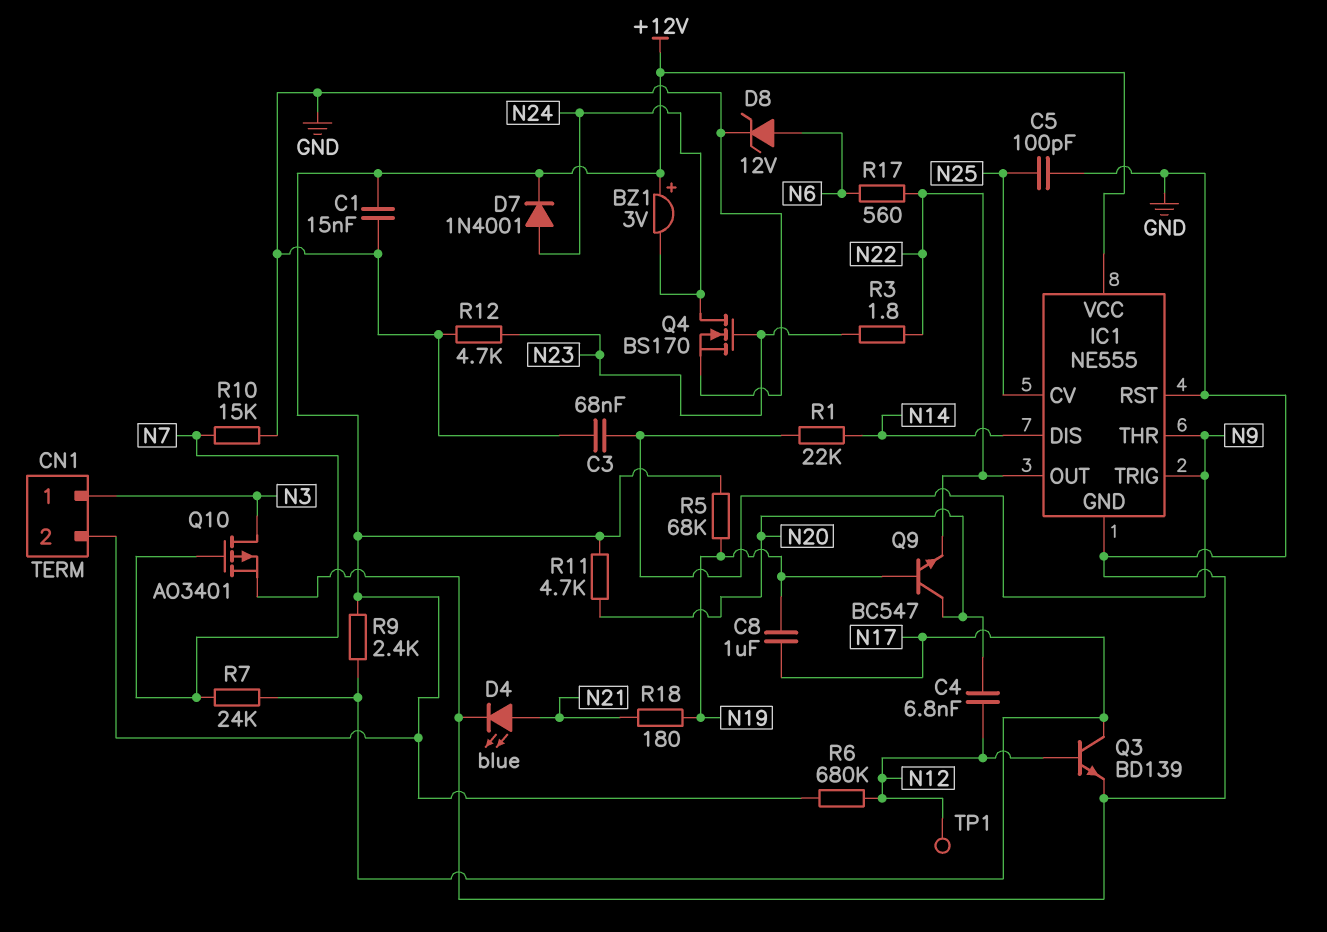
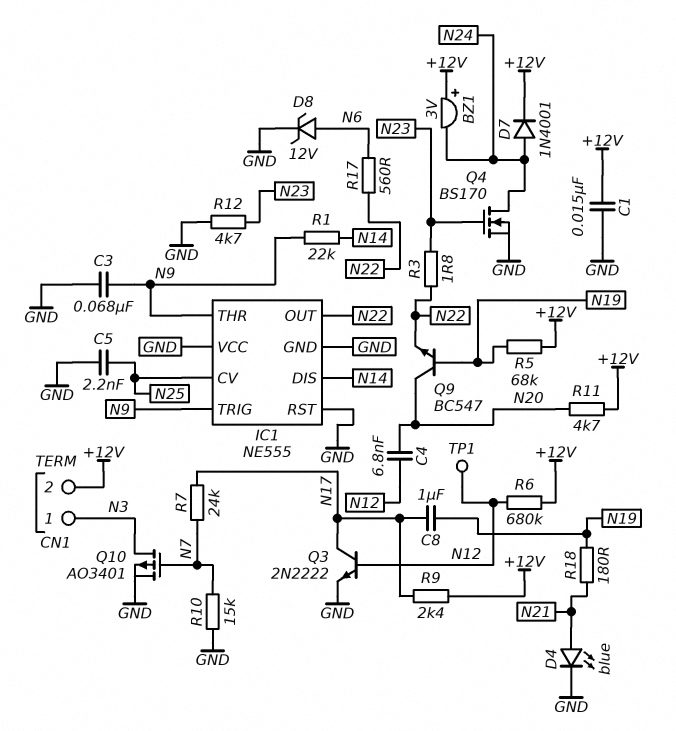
C5: 100pF (GND, N25) -> 2.2nF (GND, N25)
IC1 pin VCC: +12V -> GND
Q3: NPN BD139 (B N12, C N17, E GND) -> NPN 2N2222 (B N12, C N17, E GND)

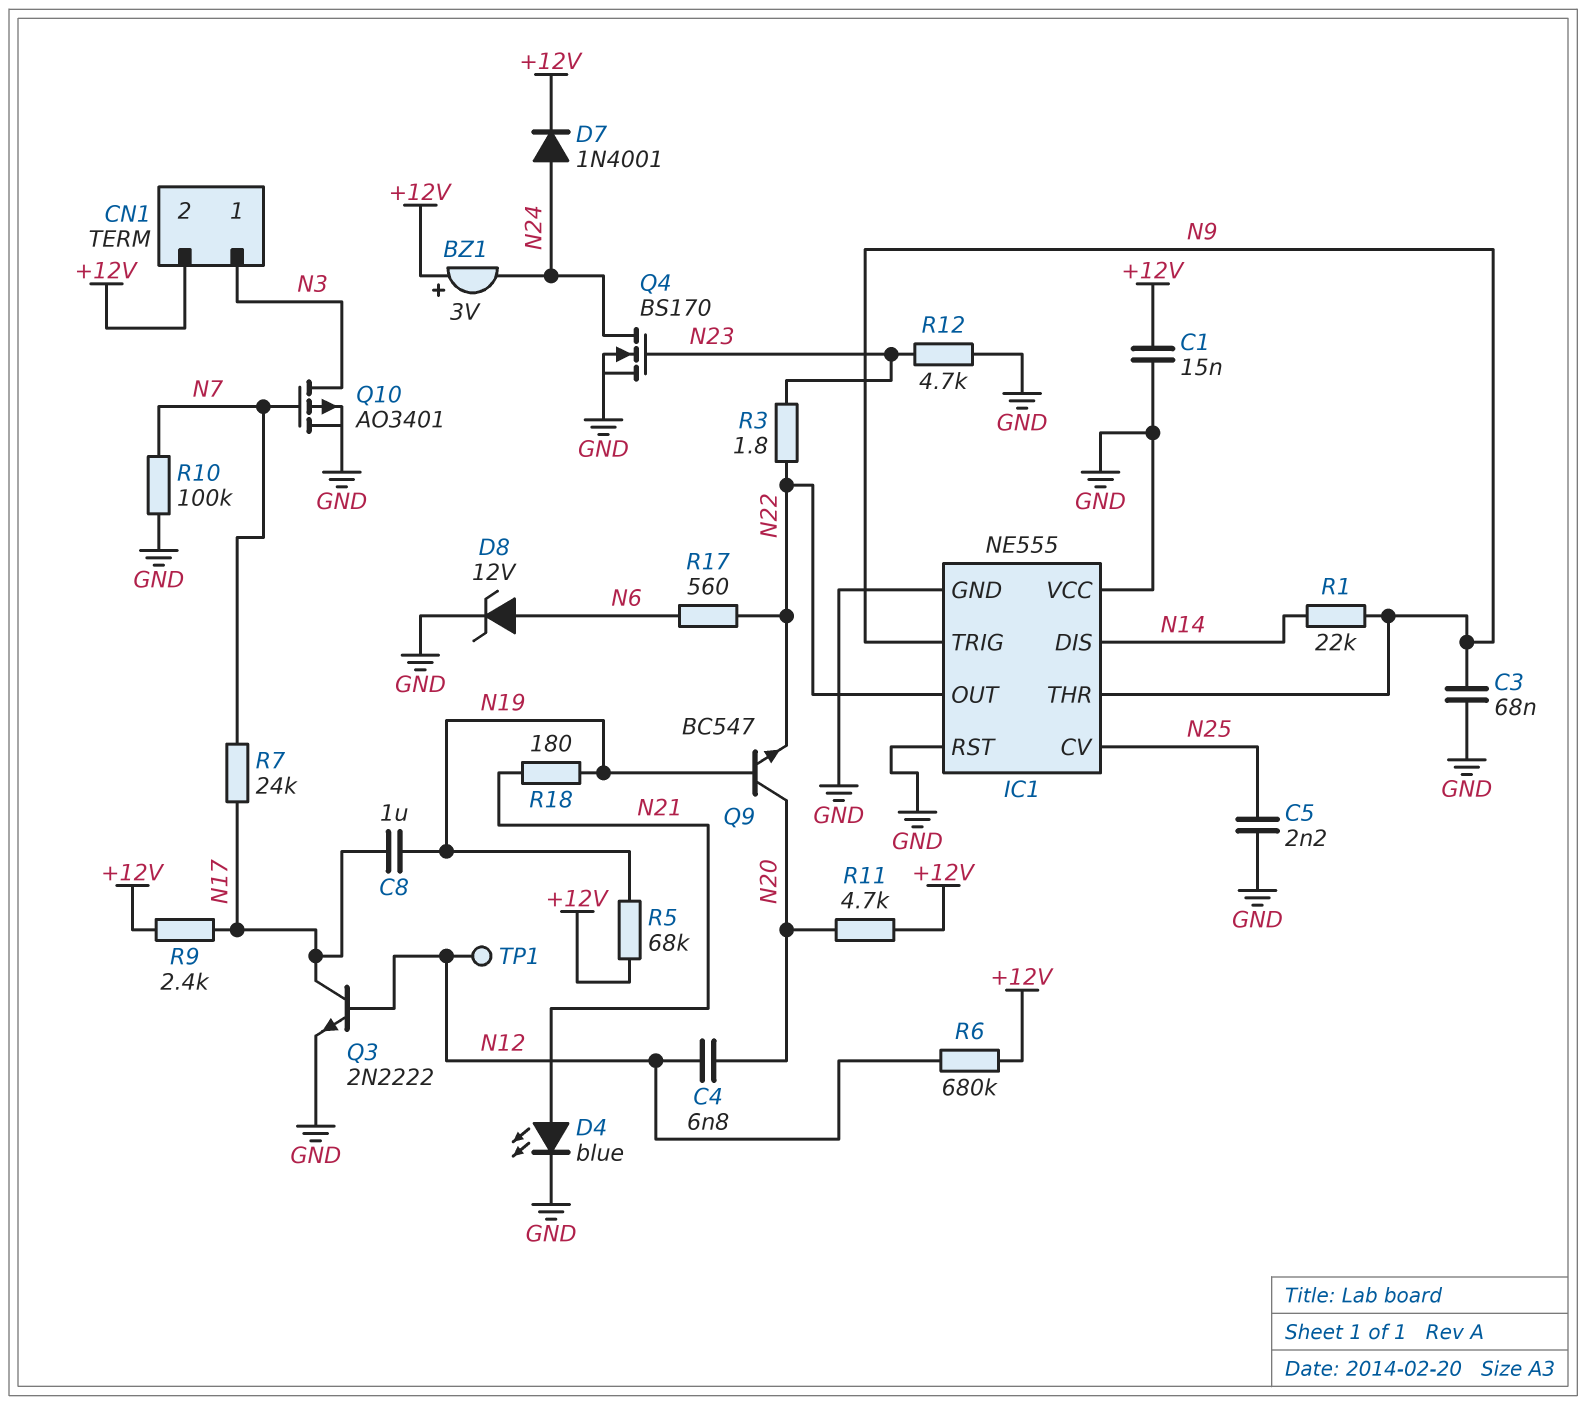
R10: 15k (GND, N7) -> 100k (GND, N7)

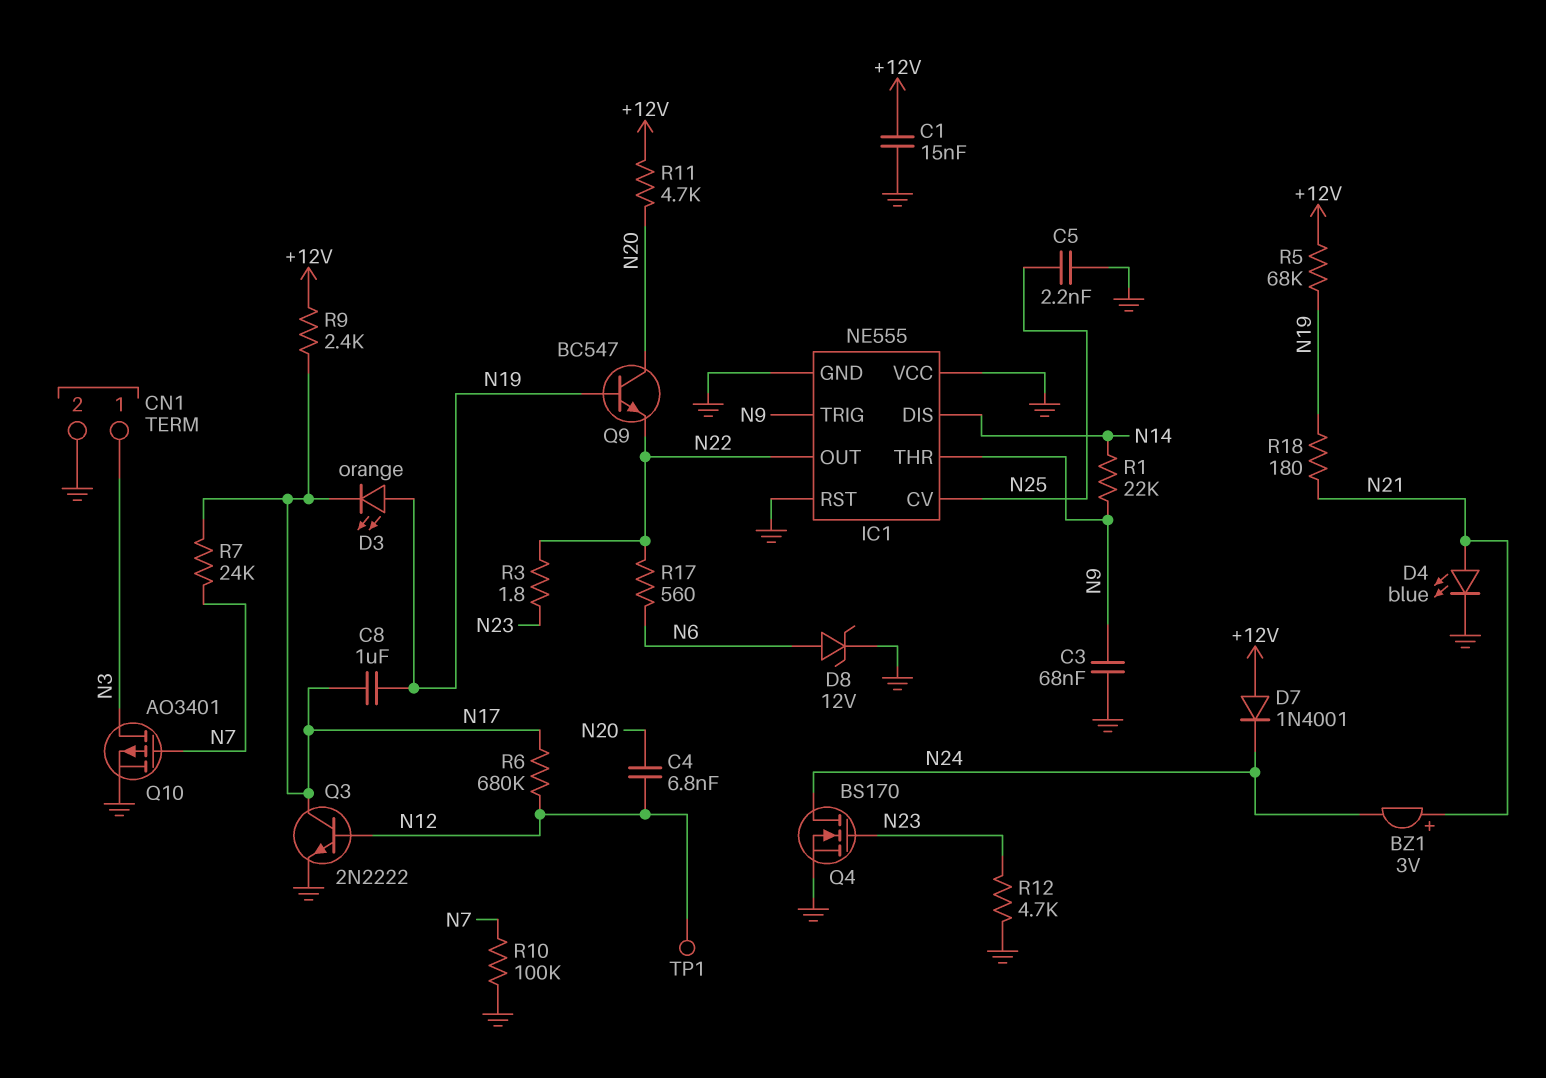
BZ1: buzzer 3V (plus +12V, minus N24) -> buzzer 3V (plus N21, minus N24)
CN1 pin 2: +12V -> GND
D3: none -> LED orange (A N19, K N17)
D7: diode 1N4001 (A N24, K +12V) -> diode 1N4001 (A +12V, K N24)
R6: 680k (+12V, N12) -> 680k (N12, N17)

